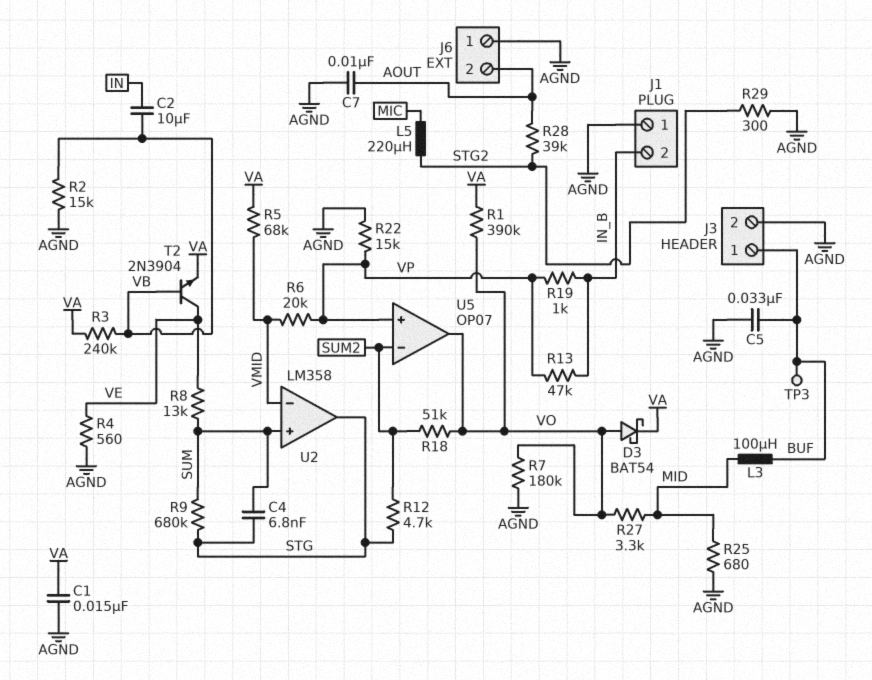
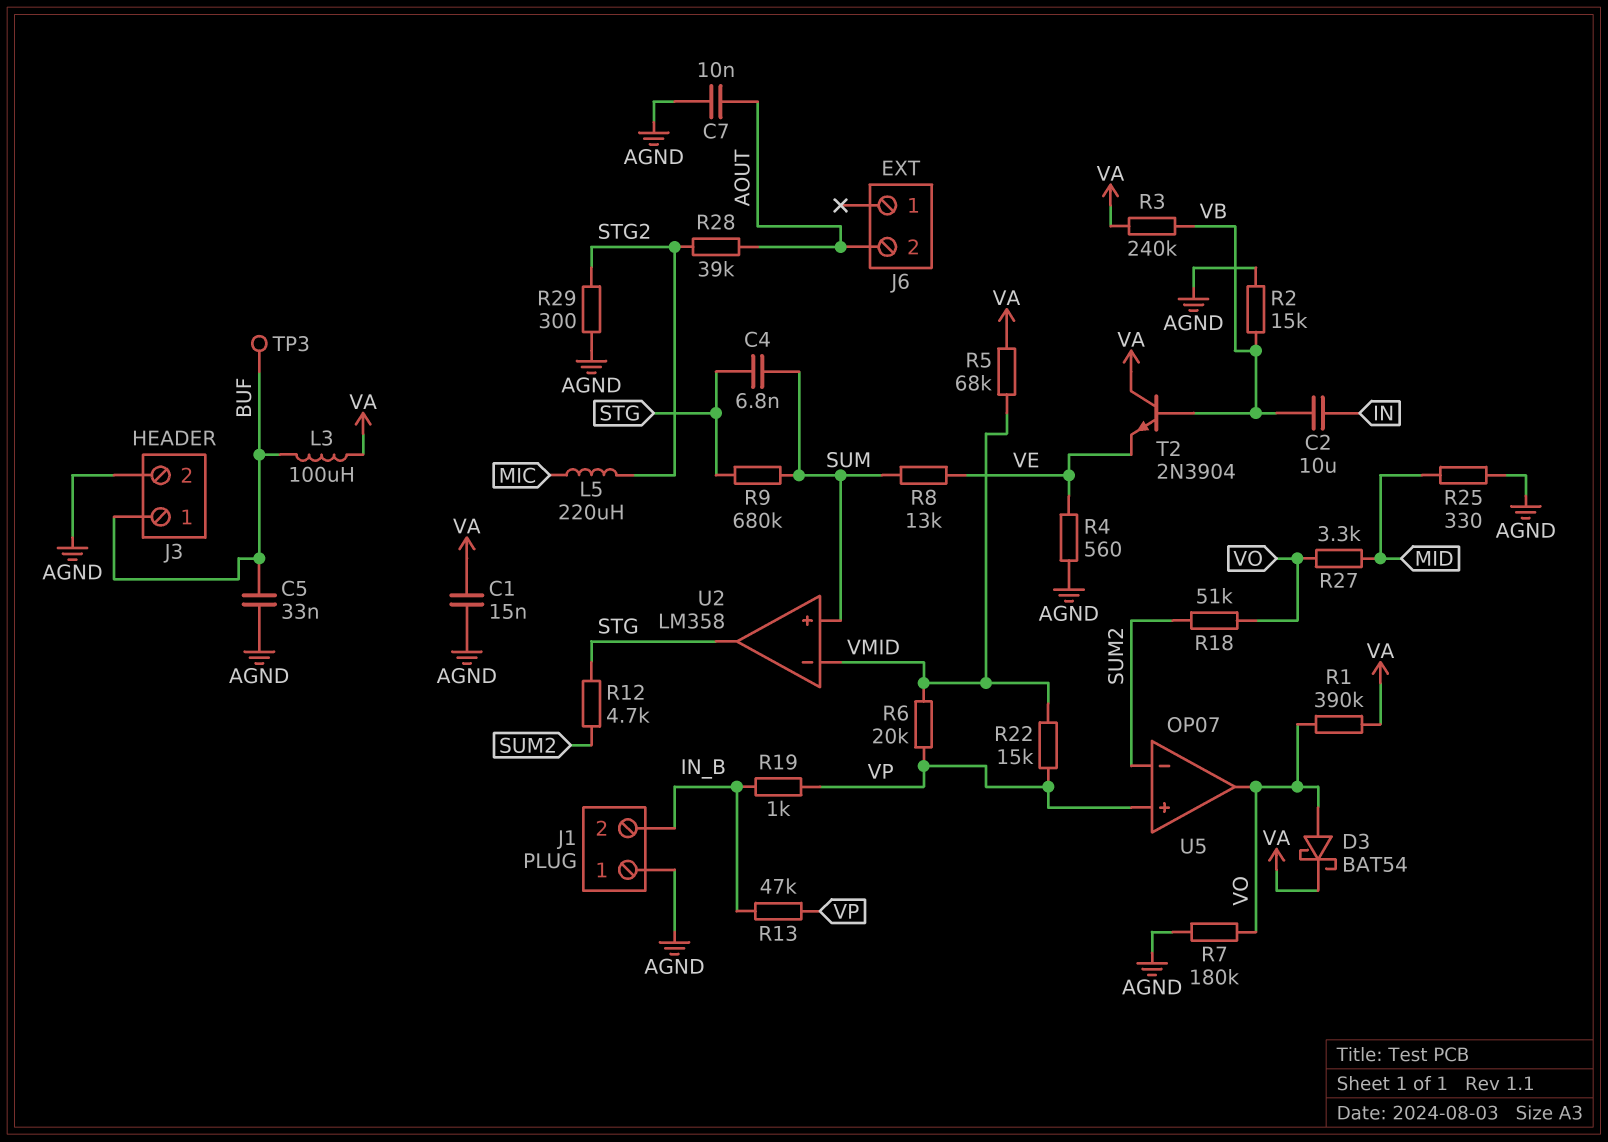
J6 pin 1: AGND -> none
L3: 100uH (BUF, MID) -> 100uH (BUF, VA)
R22: 15k (AGND, VP) -> 15k (VMID, VP)
R25: 680 (AGND, MID) -> 330 (AGND, MID)
T2: NPN 2N3904 (B VB, C VE, E VA) -> NPN 2N3904 (B VB, C VA, E VE)

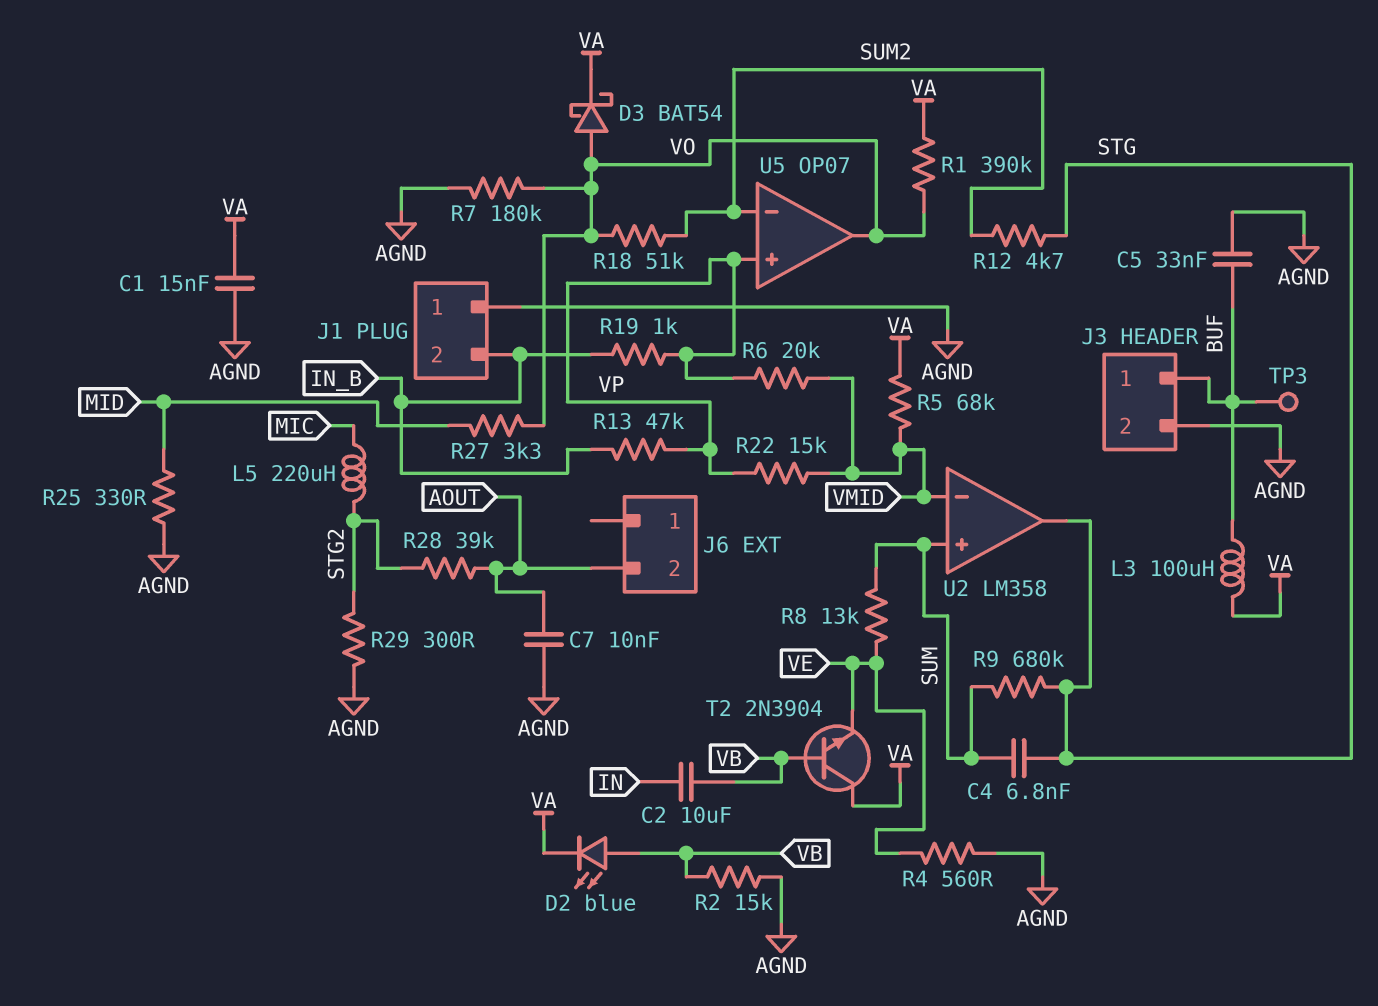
D2: none -> LED blue (A VB, K VA)
R3: 240k (VA, VB) -> none

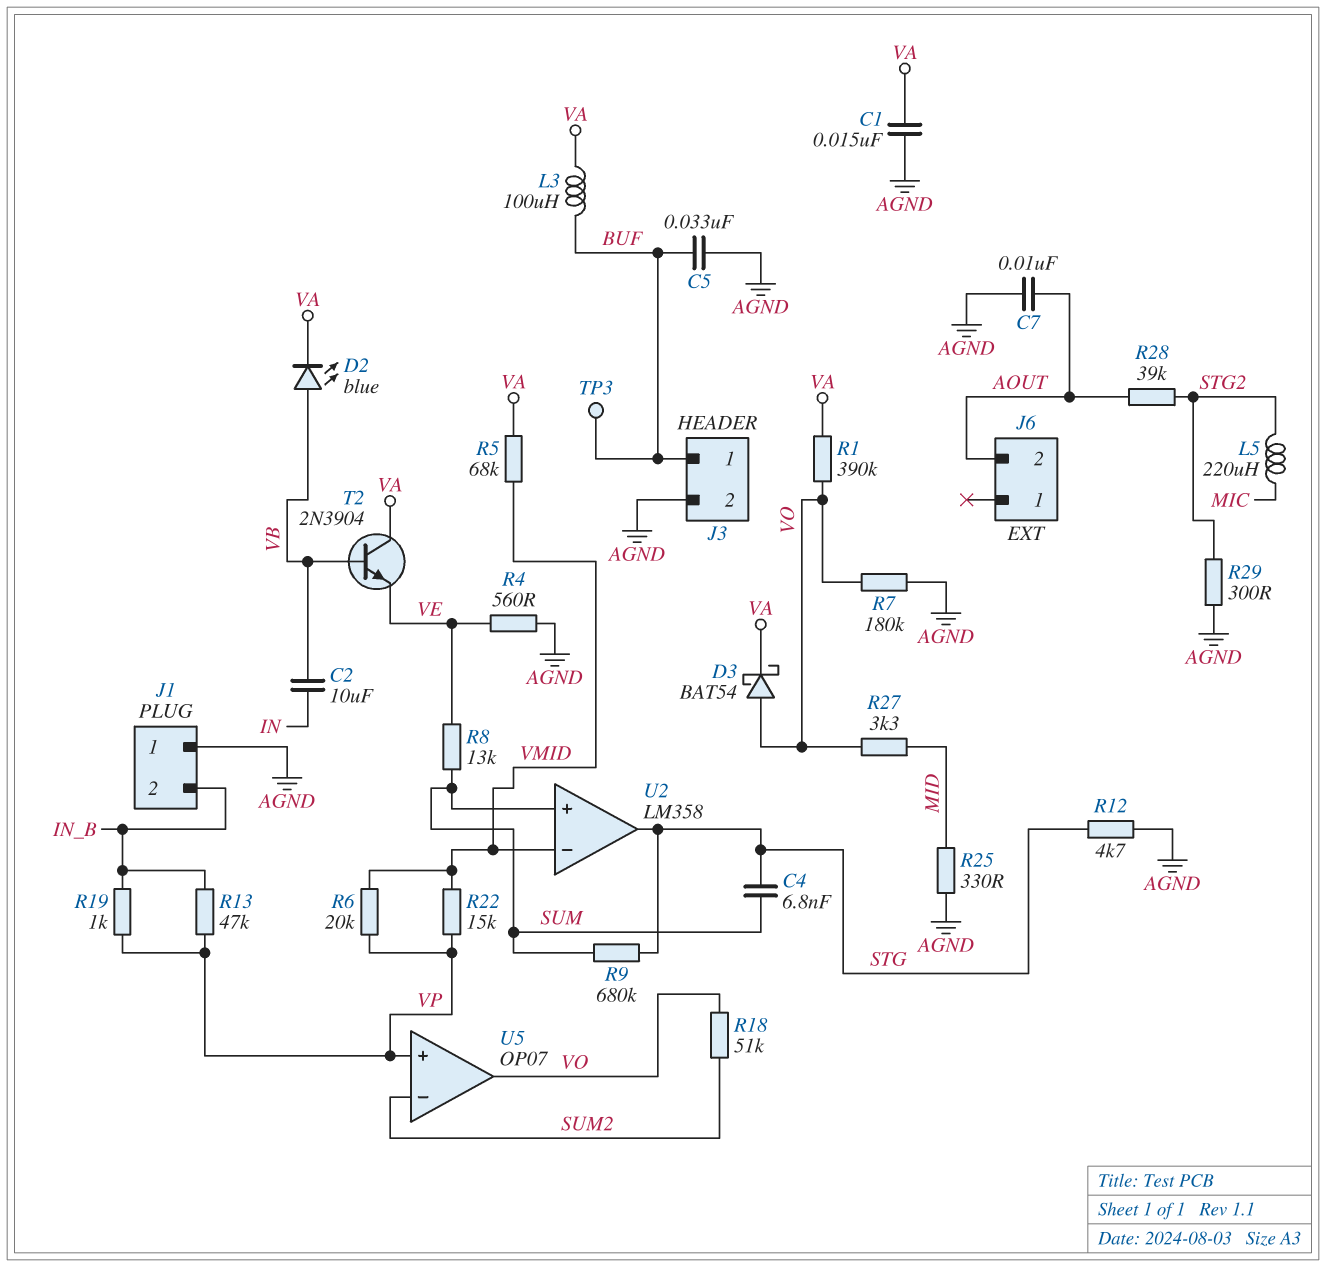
R2: 15k (AGND, VB) -> none
R12: 4.7k (STG, SUM2) -> 4.7k (AGND, STG)

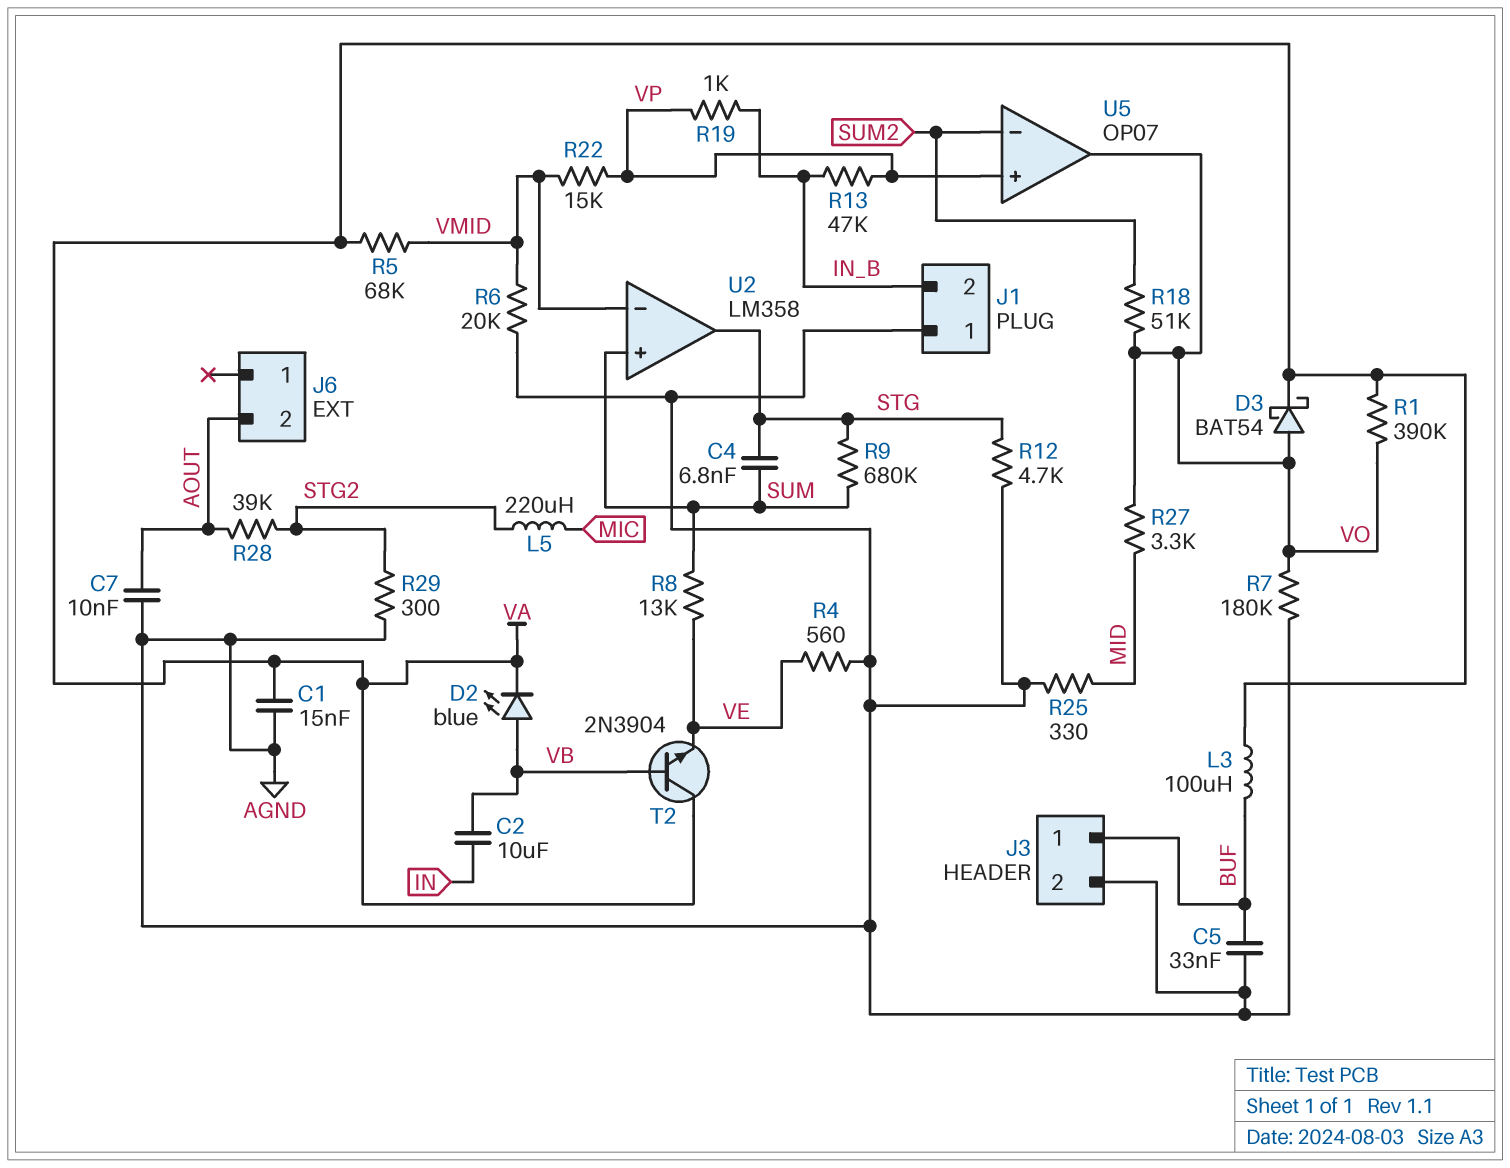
R6: 20k (VMID, VP) -> 20k (AGND, VMID)
TP3: test point (BUF) -> none

